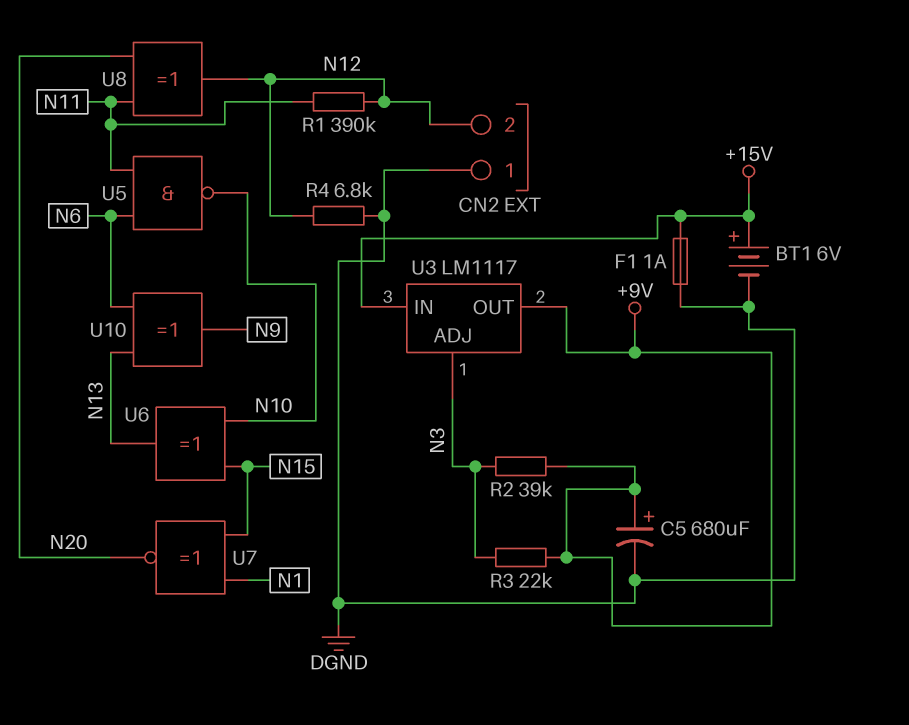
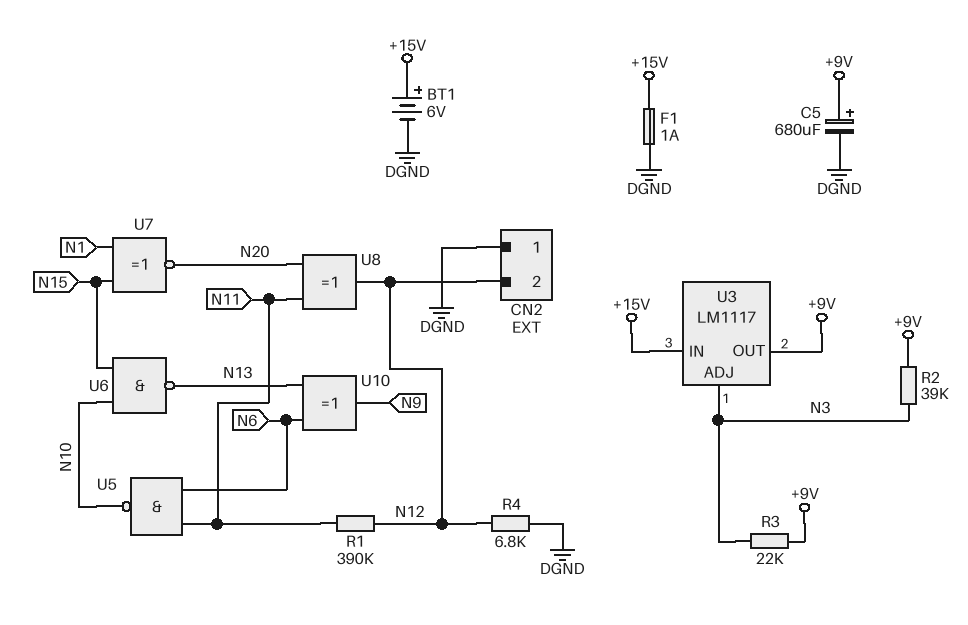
U6: XOR (in N10, in N15, out N13) -> NAND (in N10, in N15, out N13)

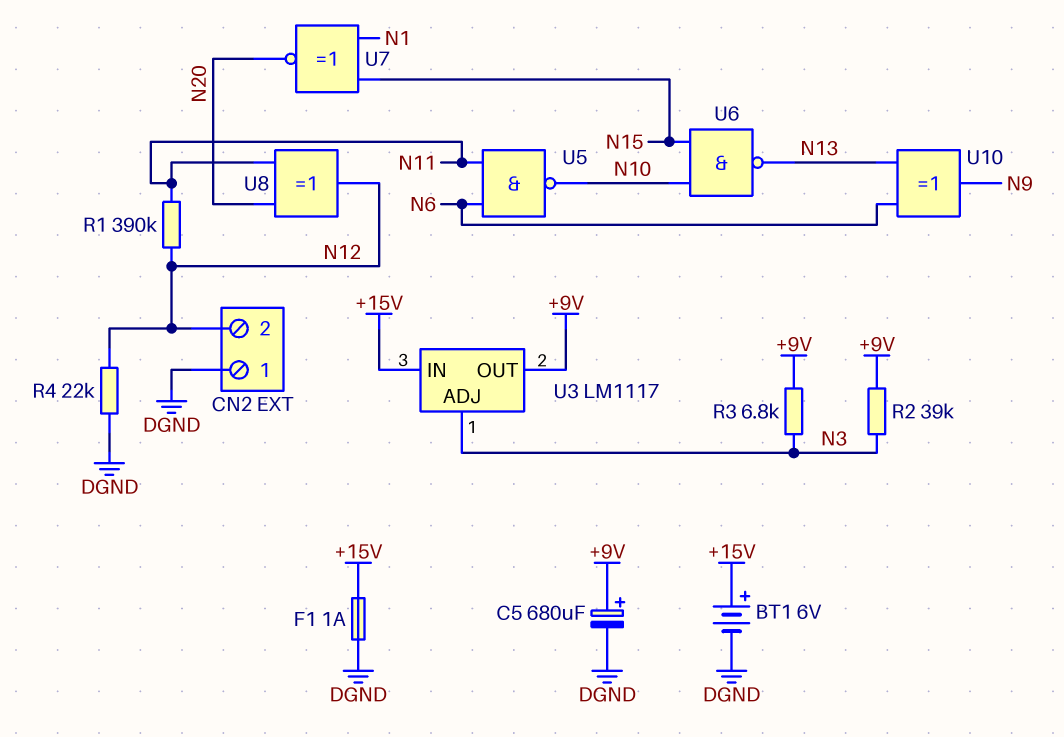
R3: 22k (+9V, N3) -> 6.8k (+9V, N3)
R4: 6.8k (DGND, N12) -> 22k (DGND, N12)

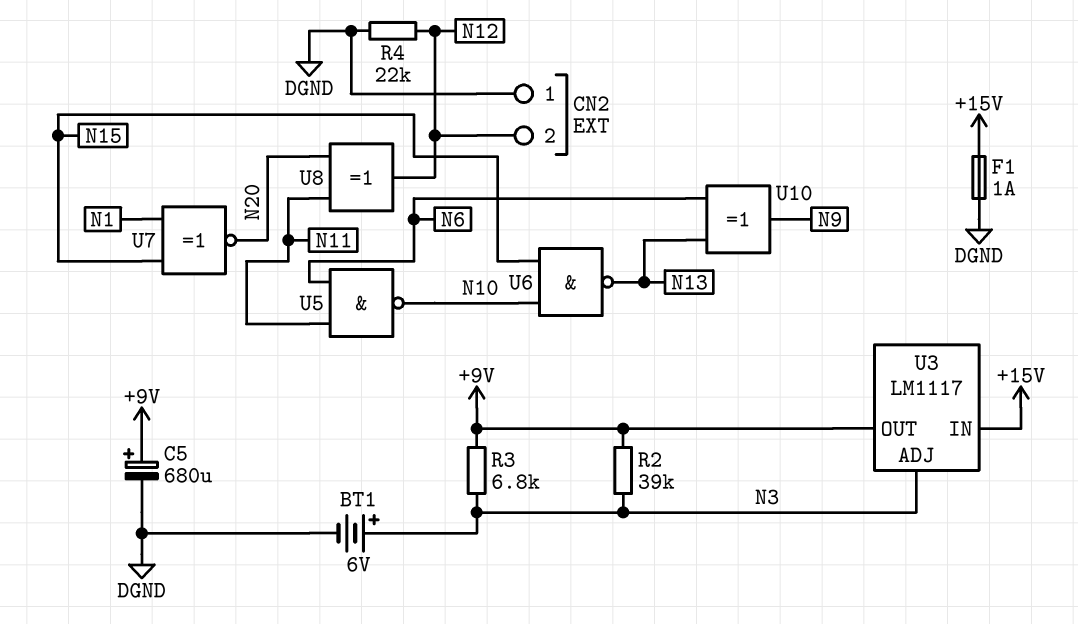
BT1: 6V (plus +15V, minus DGND) -> 6V (plus N3, minus DGND)
R1: 390k (N11, N12) -> none

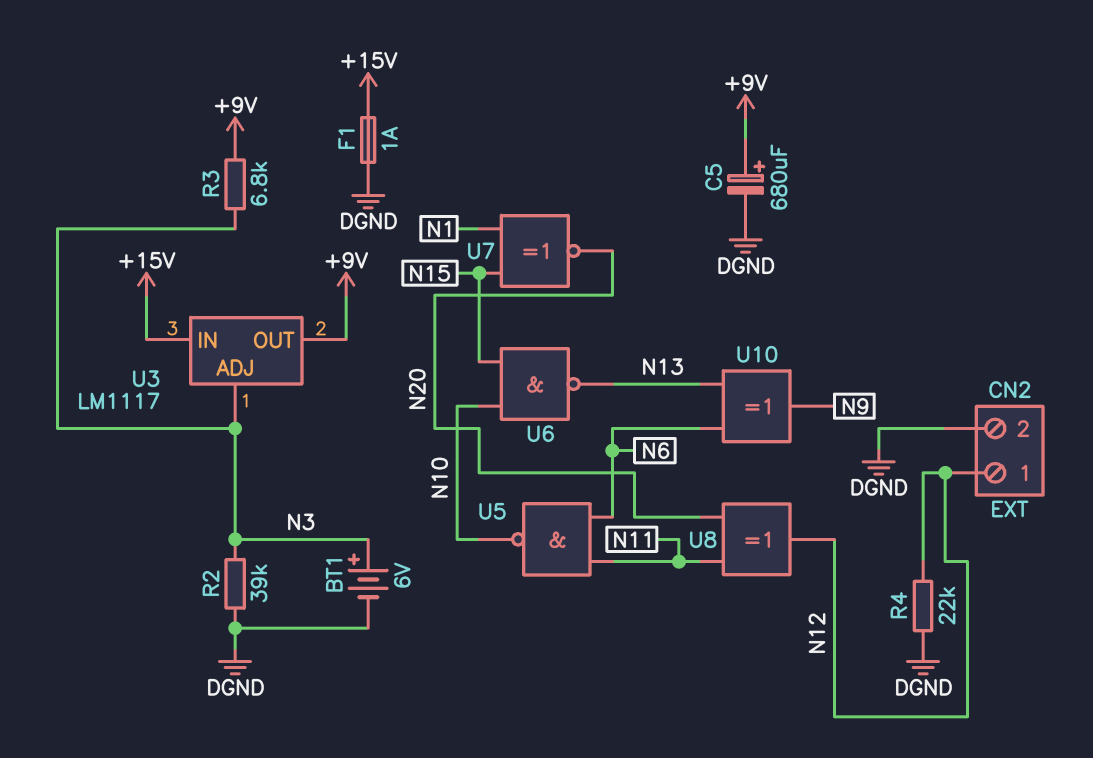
CN2 pin 1: DGND -> N12
CN2 pin 2: N12 -> DGND
R2: 39k (+9V, N3) -> 39k (DGND, N3)

